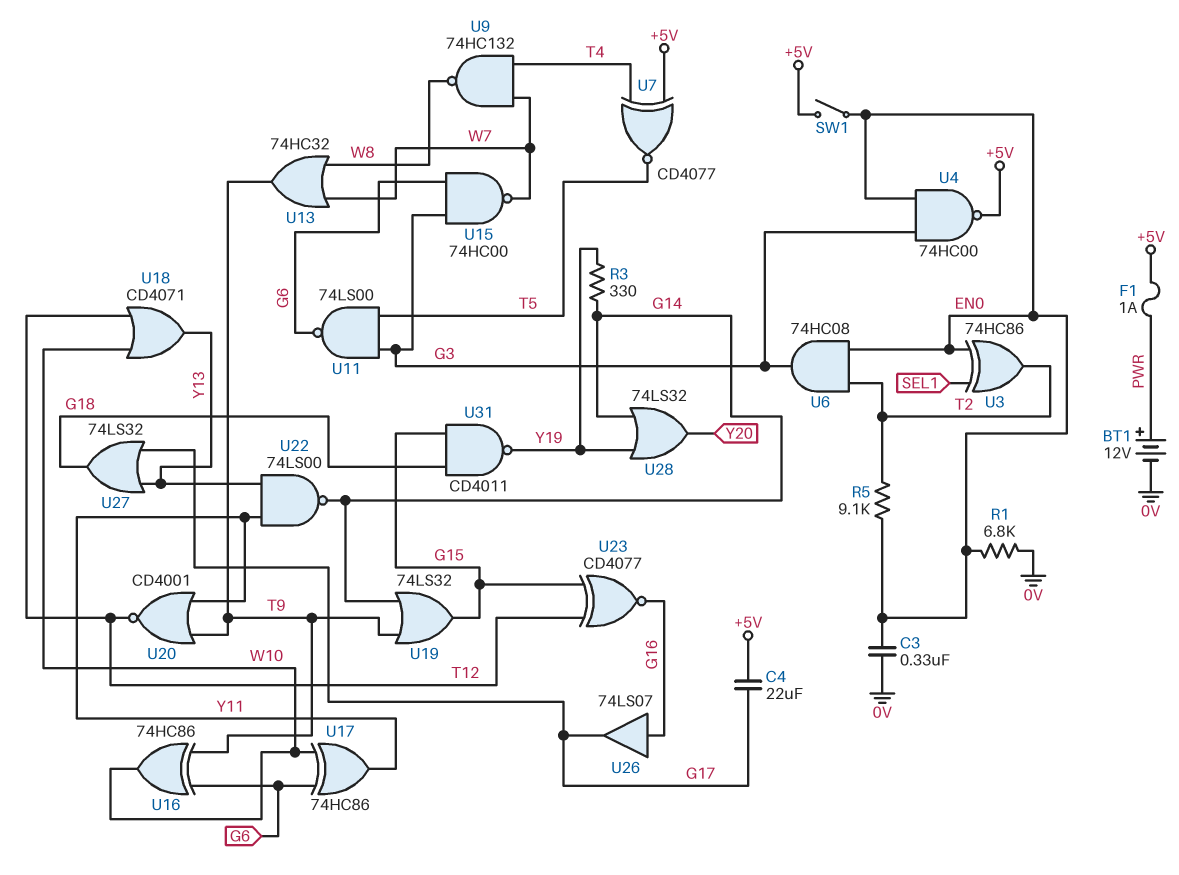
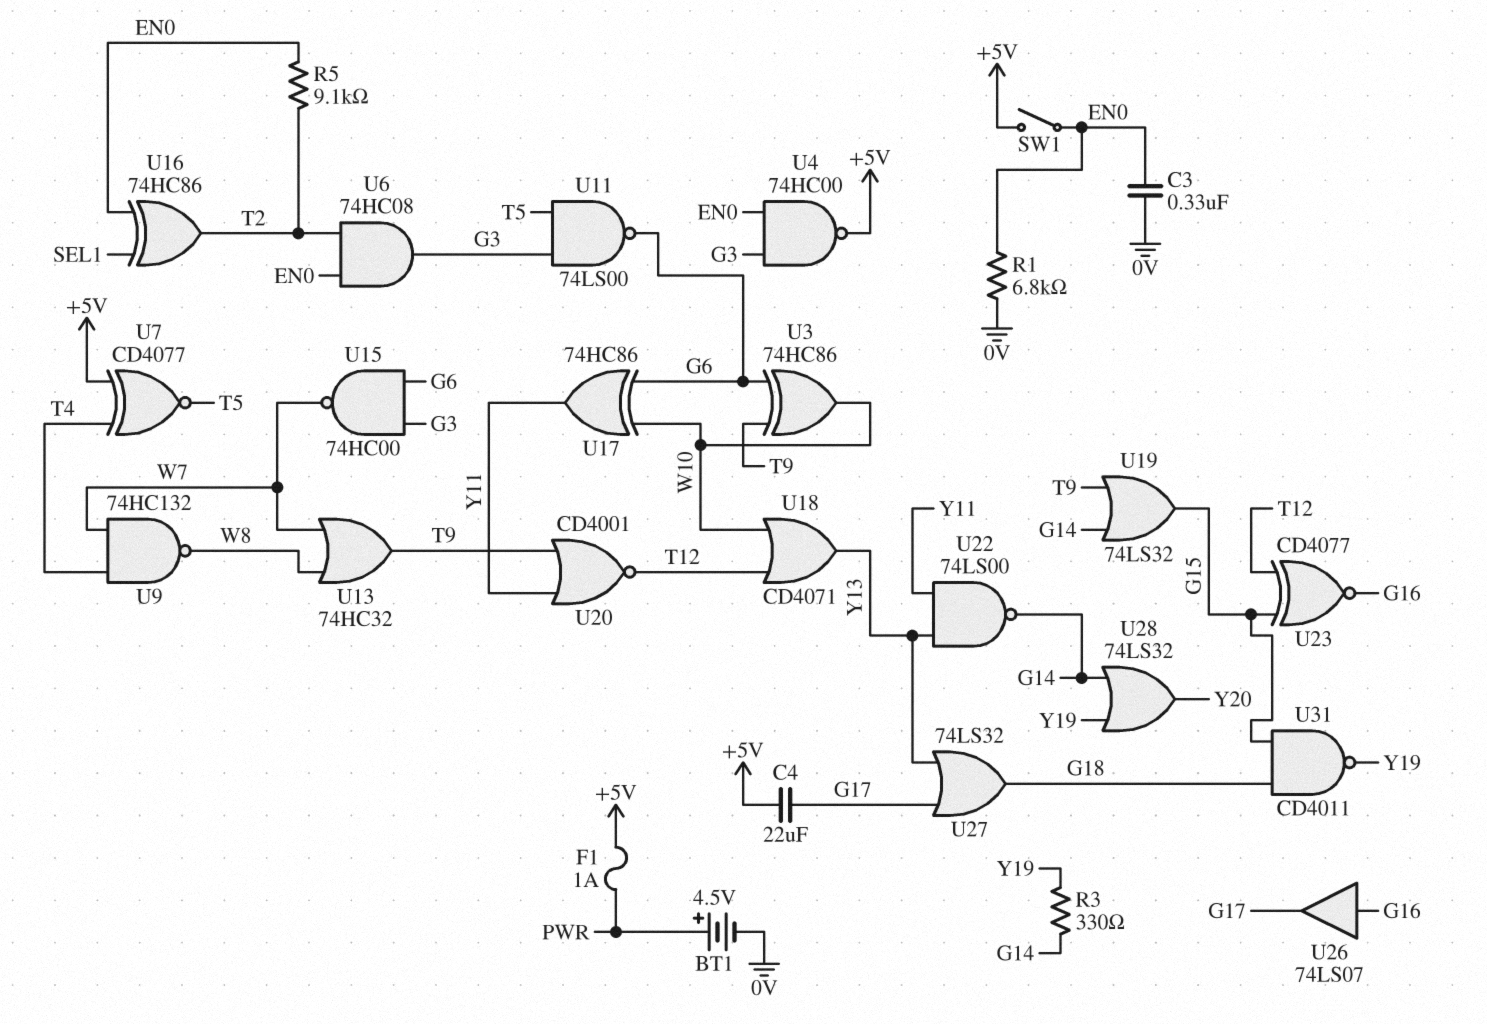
BT1: 12V (plus PWR, minus 0V) -> 4.5V (plus PWR, minus 0V)
U3: XOR 74HC86 (in EN0, in SEL1, out T2) -> XOR 74HC86 (in G6, in T9, out W10)
U16: XOR 74HC86 (in G6, in T9, out W10) -> XOR 74HC86 (in EN0, in SEL1, out T2)

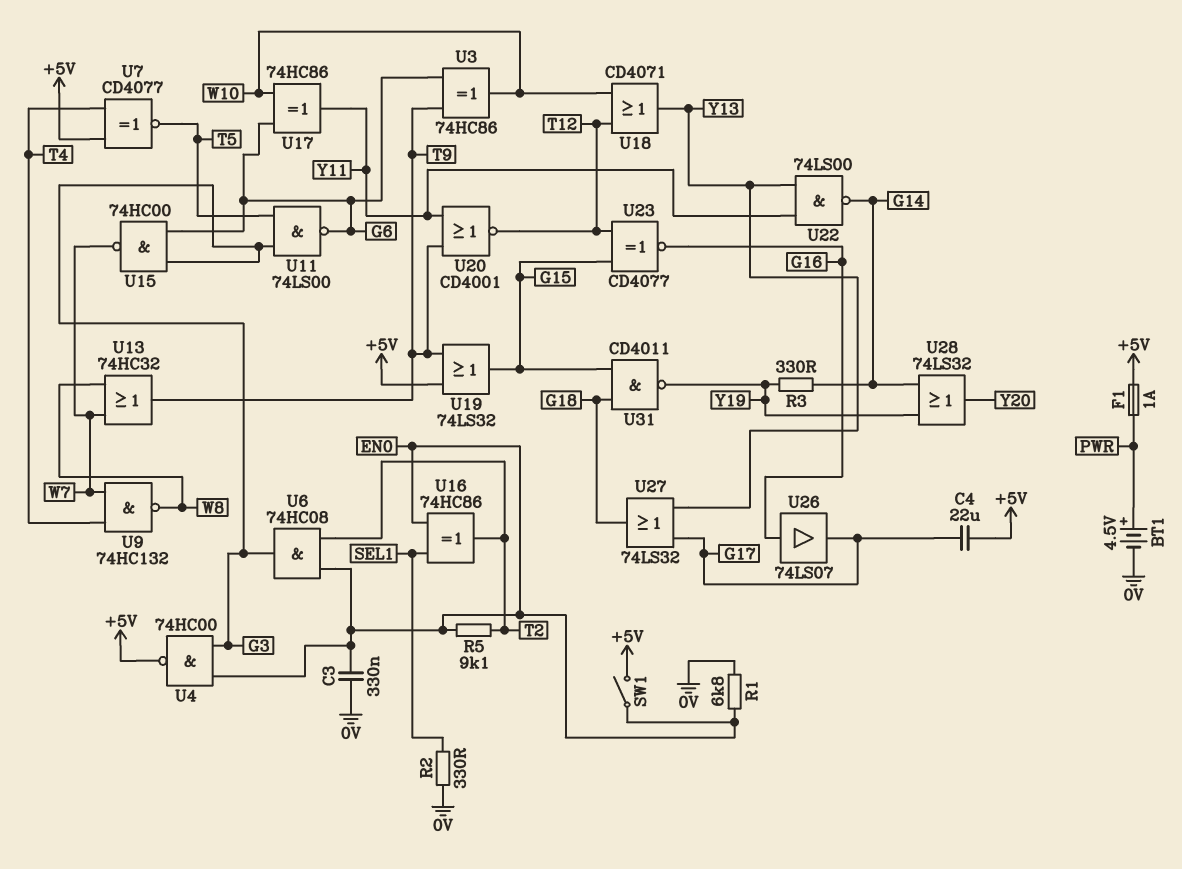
R2: none -> 330 (0V, SEL1)
U19: OR 74LS32 (in G14, in T9, out G15) -> OR 74LS32 (in +5V, in T9, out G15)

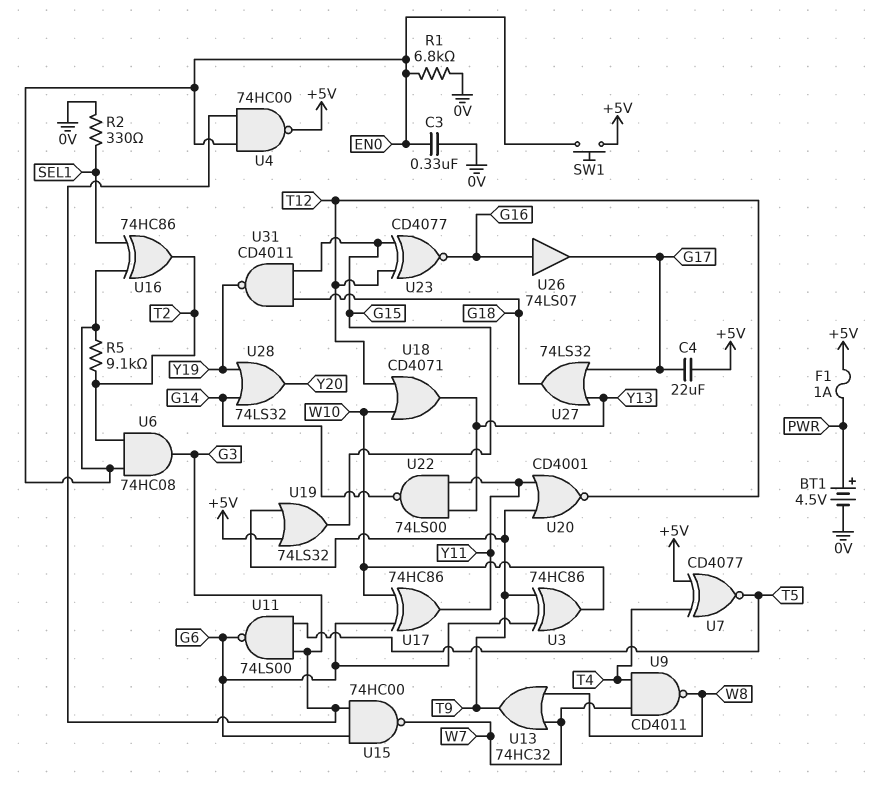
R3: 330 (G14, Y19) -> none
SW1: switch (+5V, EN0) -> button (+5V, EN0)
U9: NAND 74HC132 (in T4, in W7, out W8) -> NAND CD4011 (in T4, in W7, out W8)

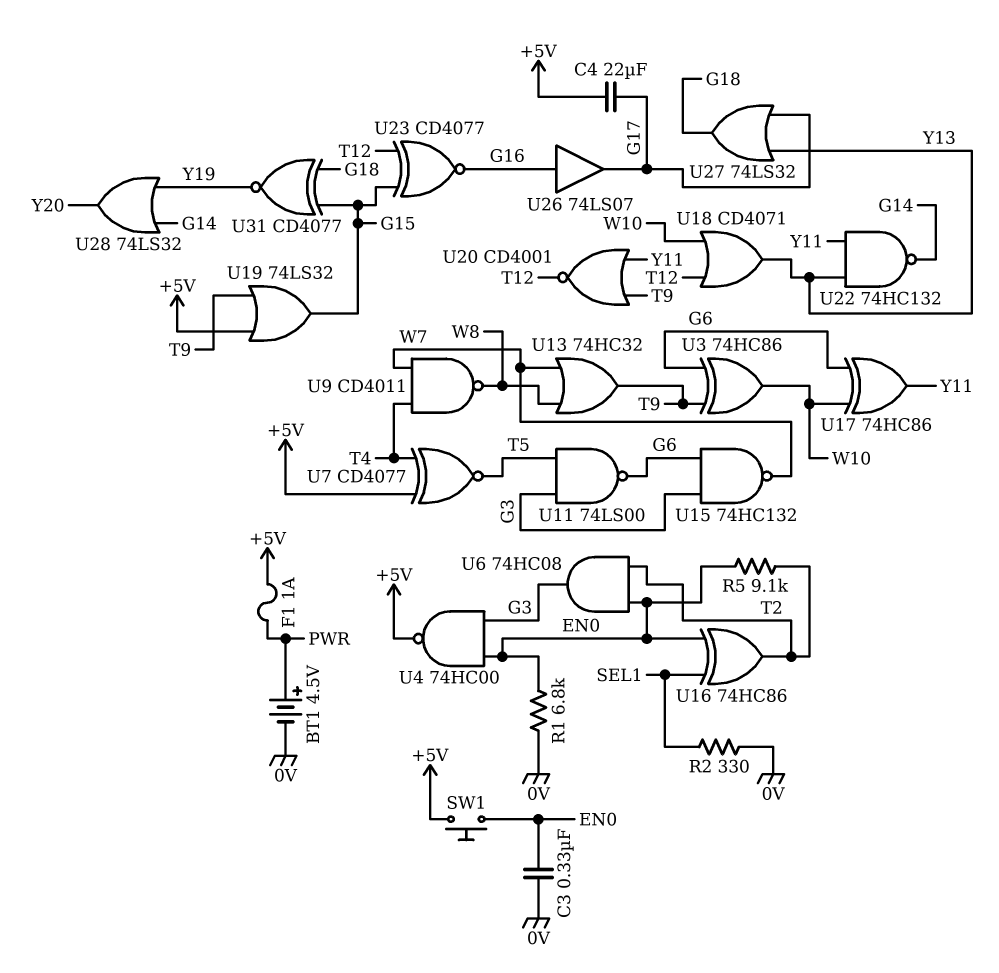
U15: NAND 74HC00 (in G3, in G6, out W7) -> NAND 74HC132 (in G3, in G6, out W7)
U22: NAND 74LS00 (in Y11, in Y13, out G14) -> NAND 74HC132 (in Y11, in Y13, out G14)
U31: NAND CD4011 (in G15, in G18, out Y19) -> XNOR CD4077 (in G15, in G18, out Y19)

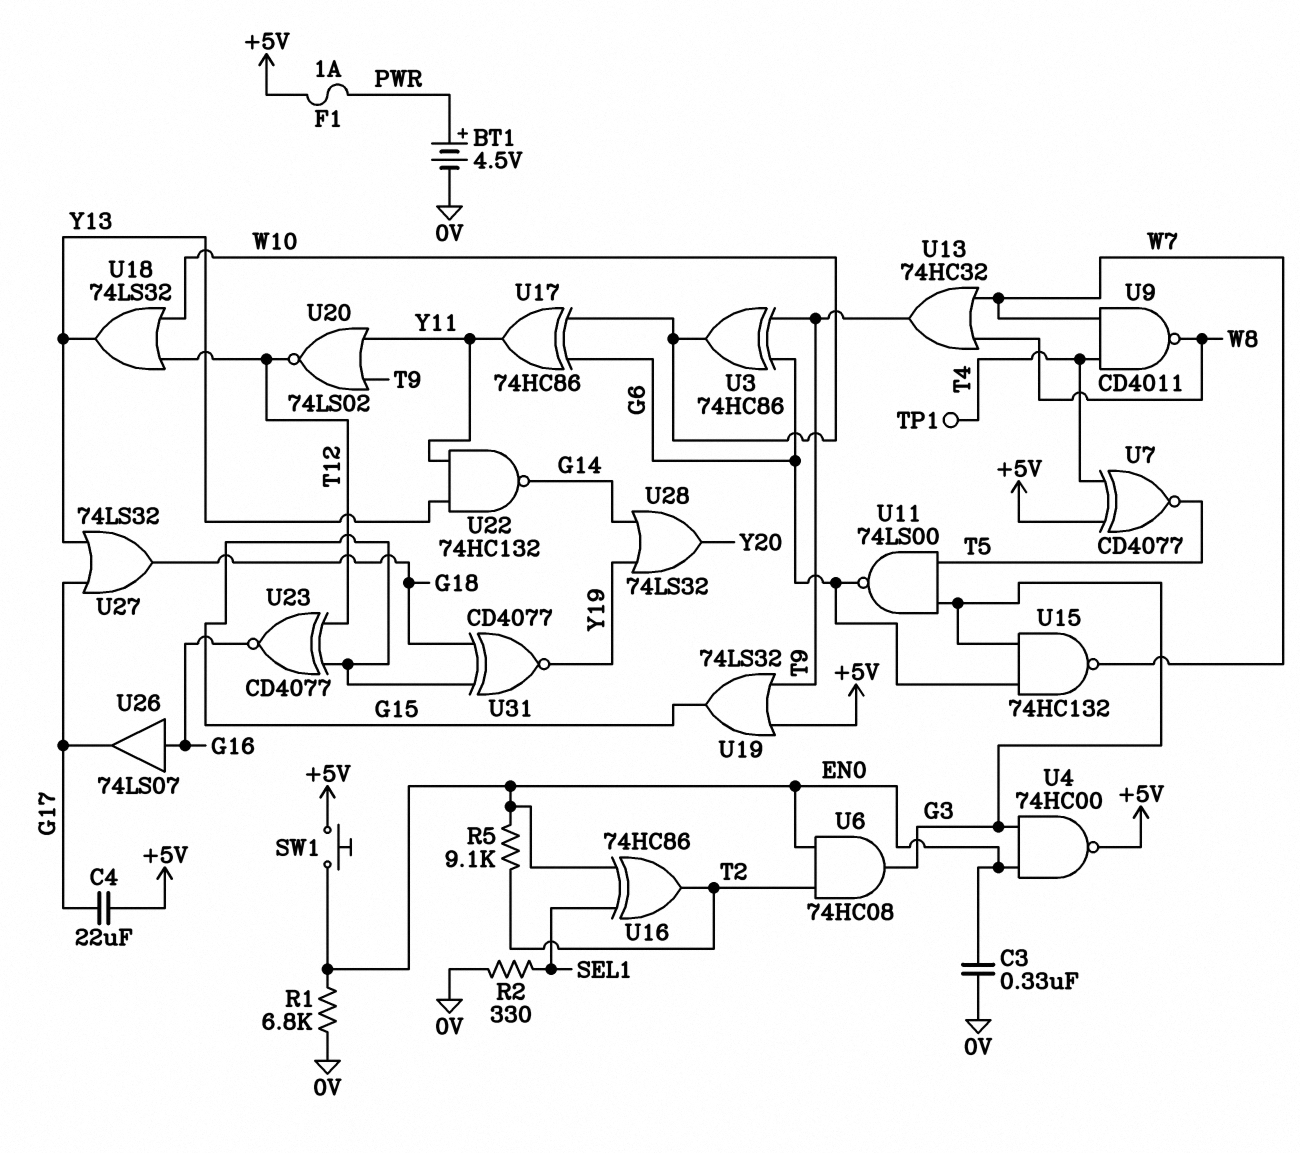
TP1: none -> test point (T4)
U18: OR CD4071 (in T12, in W10, out Y13) -> OR 74LS32 (in T12, in W10, out Y13)
U20: NOR CD4001 (in T9, in Y11, out T12) -> NOR 74LS02 (in T9, in Y11, out T12)

